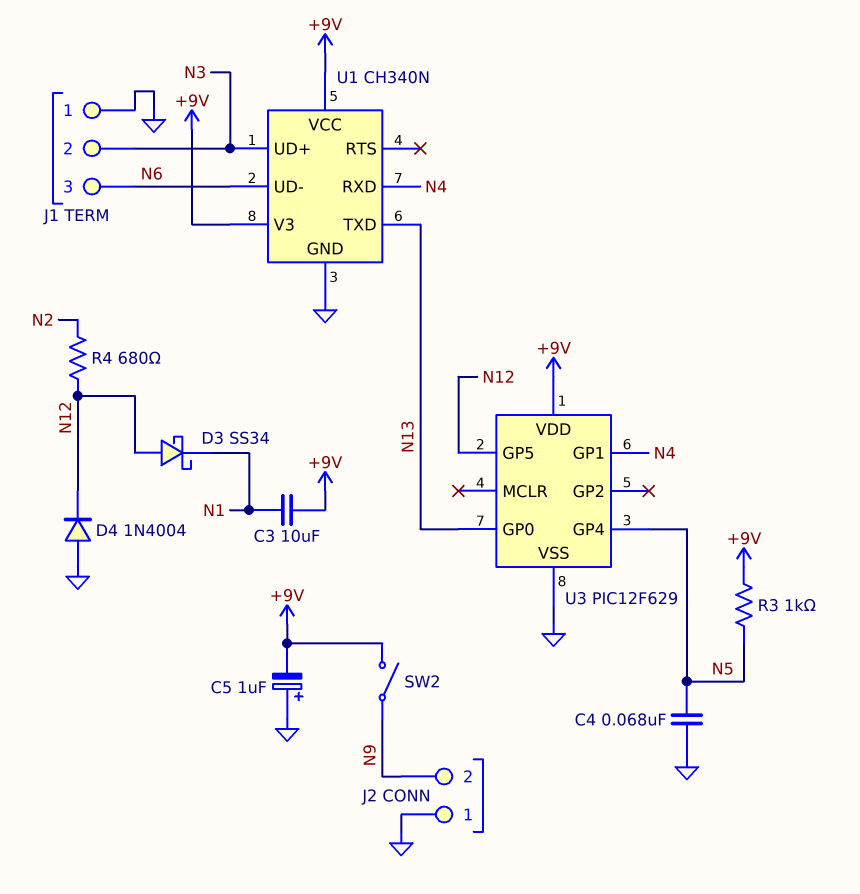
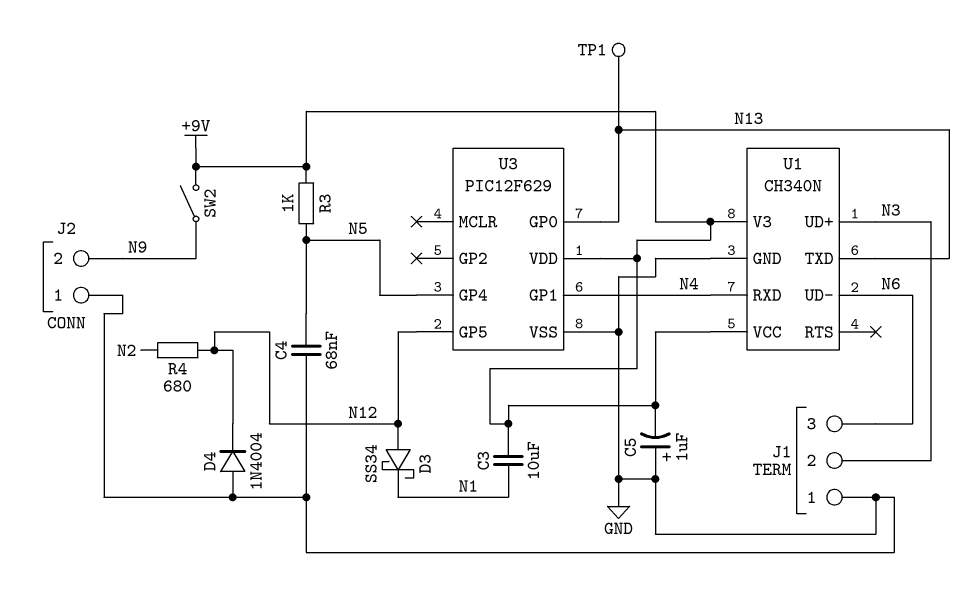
TP1: none -> test point (N13)

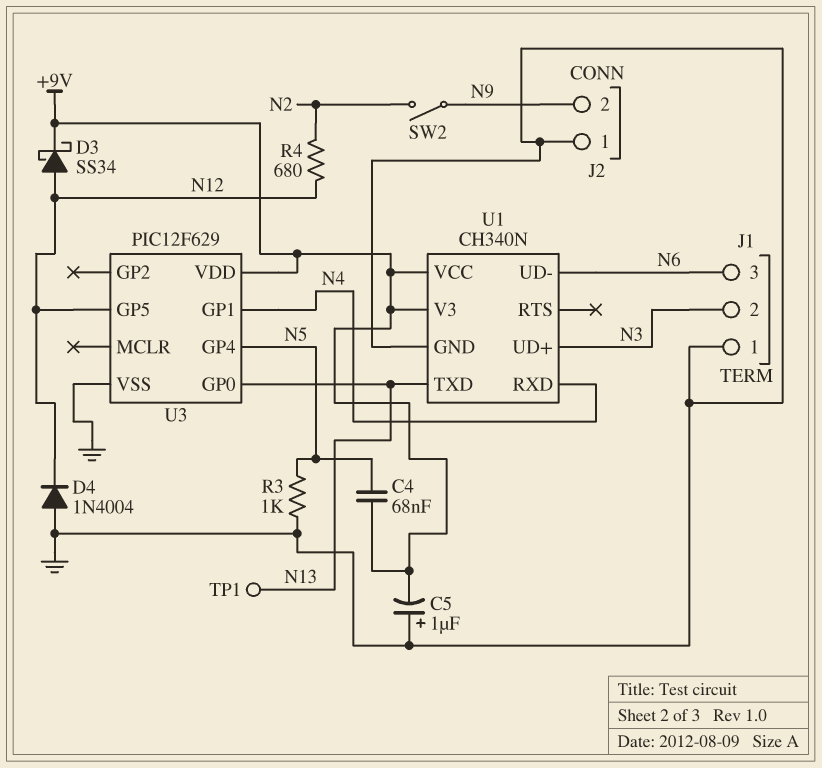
C3: 10uF (+9V, N1) -> none
C4: 68nF (GND, N5) -> 68nF (+9V, N5)
D3: schottky SS34 (A N12, K N1) -> schottky SS34 (A N12, K +9V)
R3: 1k (+9V, N5) -> 1k (GND, N5)
SW2: switch (+9V, N9) -> switch (N2, N9)

